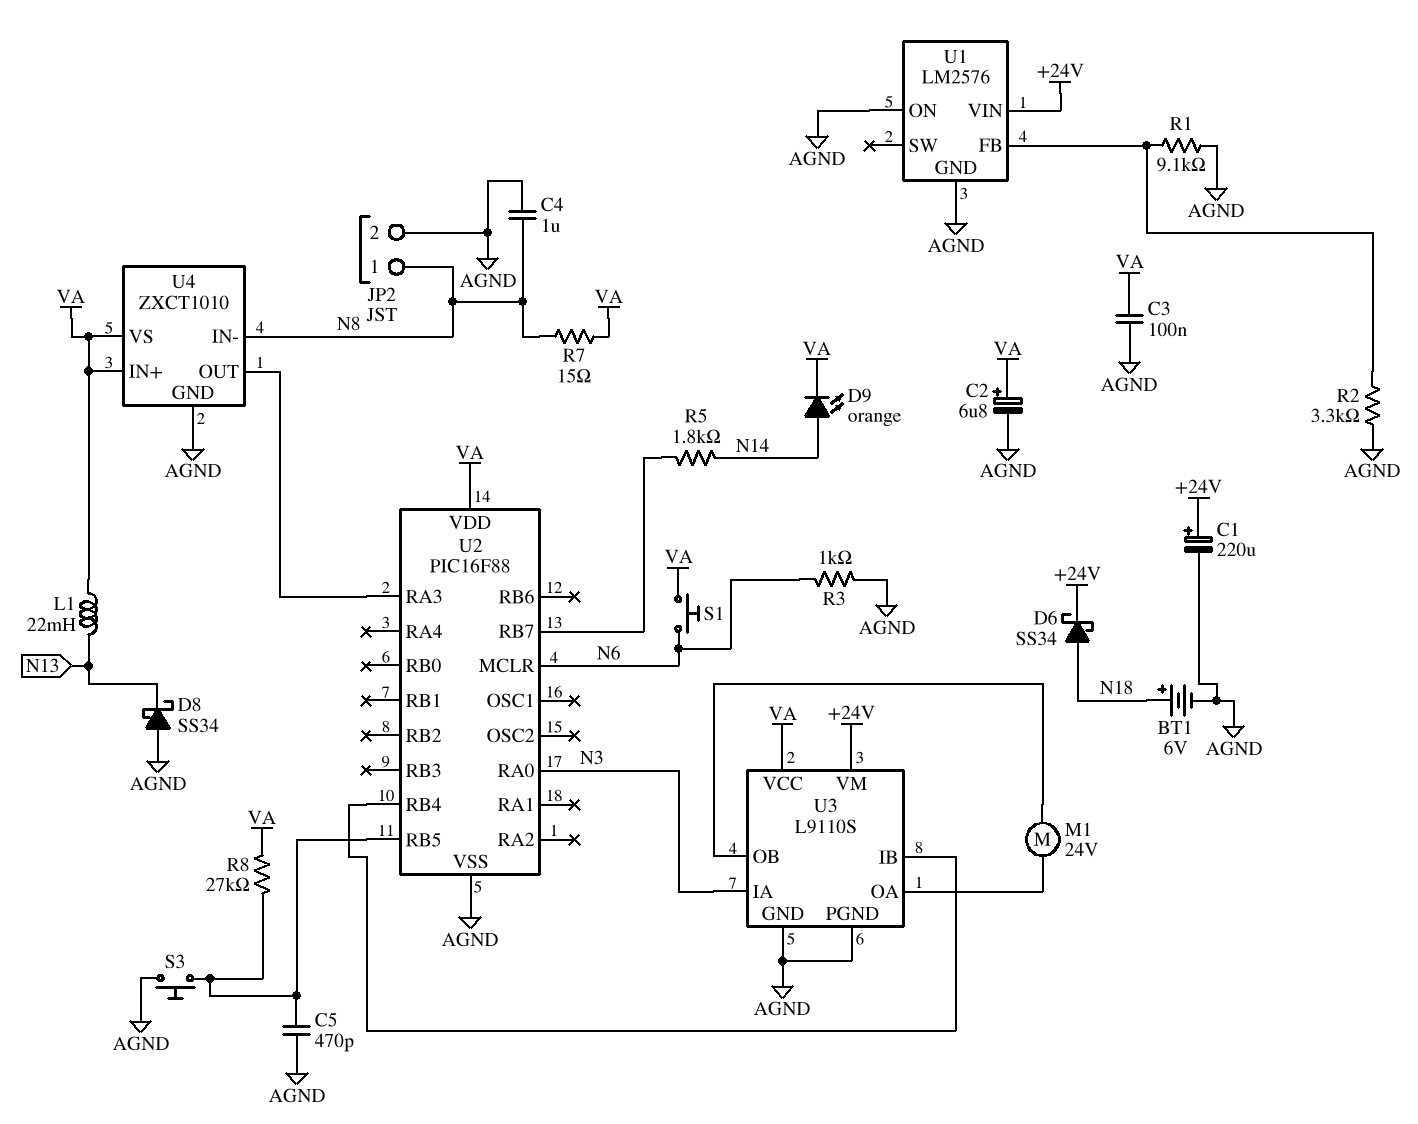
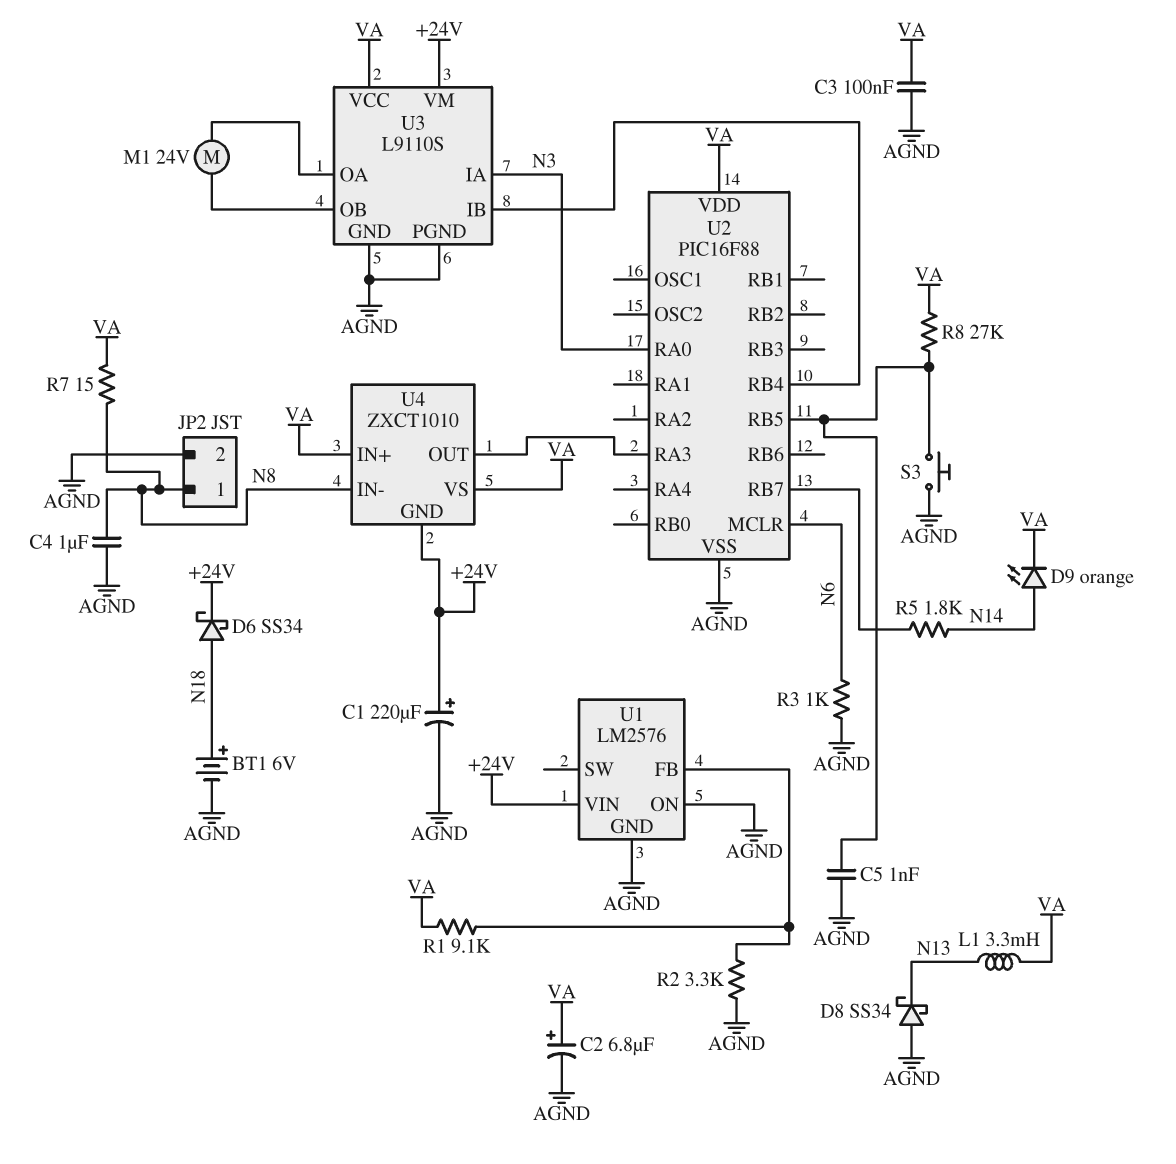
C5: 470pF (AGND, U2/RB5) -> 1nF (AGND, U2/RB5)
L1: 22mH (N13, VA) -> 3.3mH (N13, VA)
R1: 9.1k (AGND, U1/FB) -> 9.1k (U1/FB, VA)
S1: button (N6, VA) -> none
U4 pin GND: AGND -> +24V

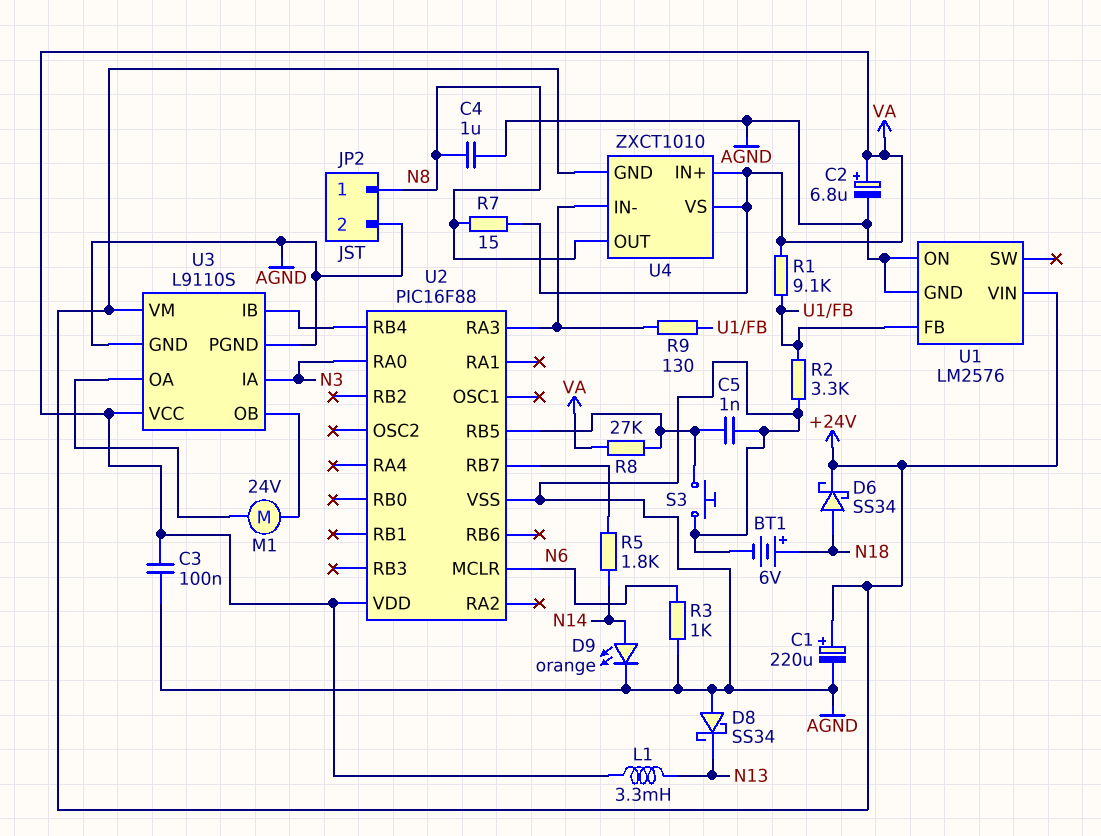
D9: LED orange (A N14, K VA) -> LED orange (A N14, K AGND)
R9: none -> 130 (U1/FB, U2/RA3)
U4 pin IN-: N8 -> U2/RA3
U4 pin OUT: U2/RA3 -> N8

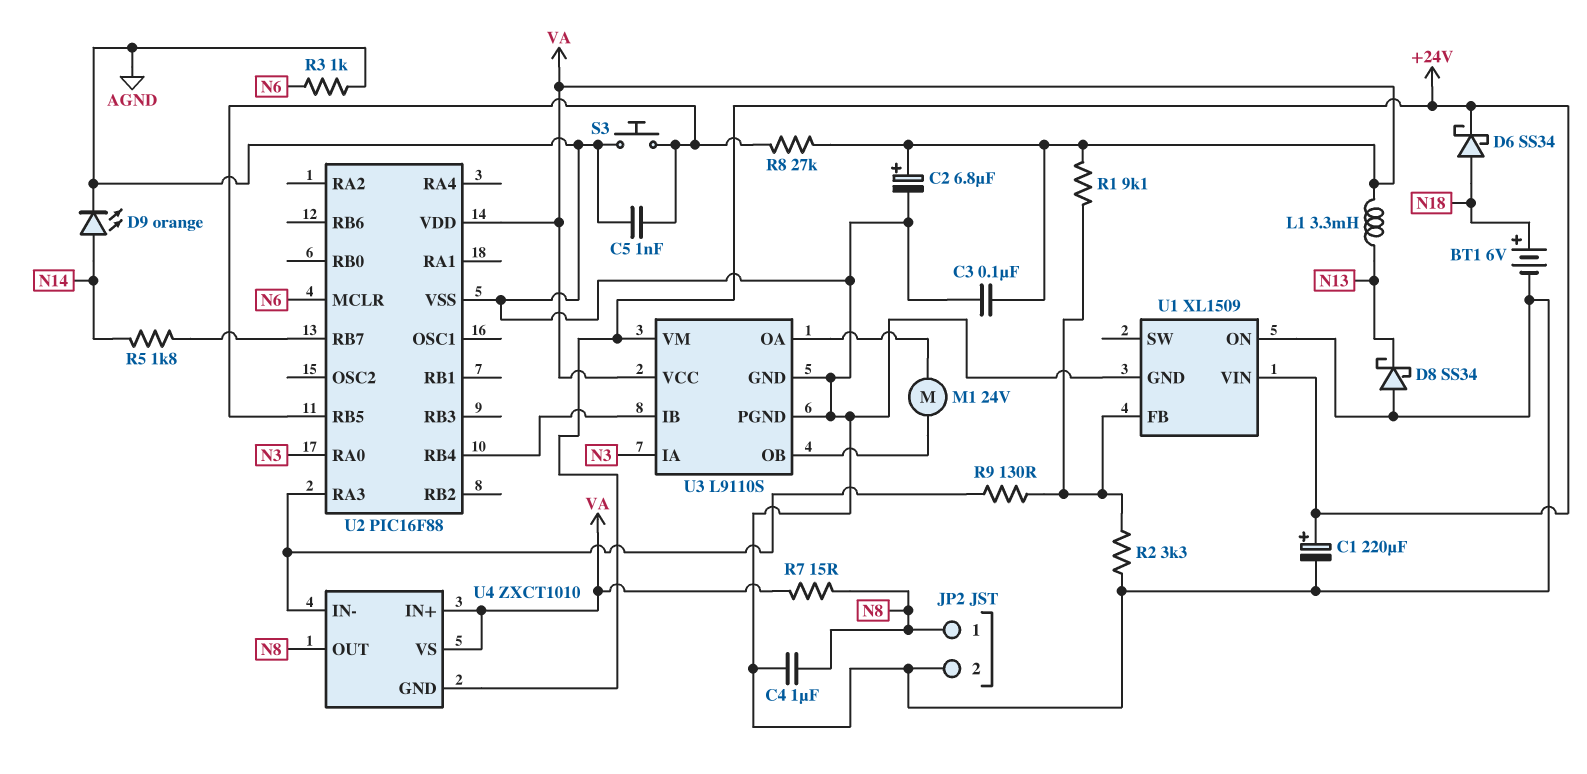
U1: LM2576 -> XL1509

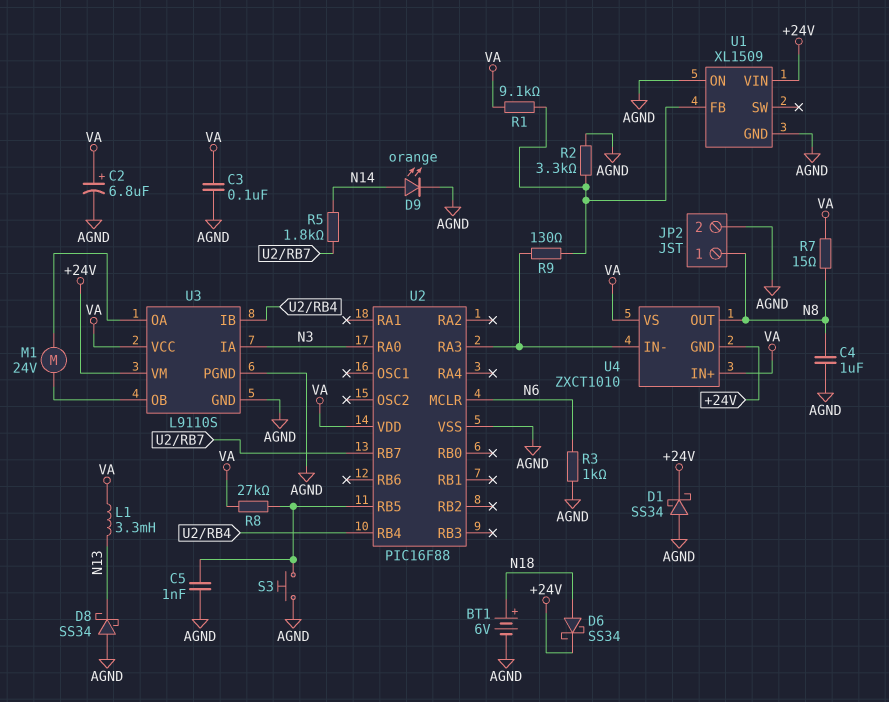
C1: 220uF (plus +24V, minus AGND) -> none
D1: none -> schottky SS34 (A AGND, K +24V)

